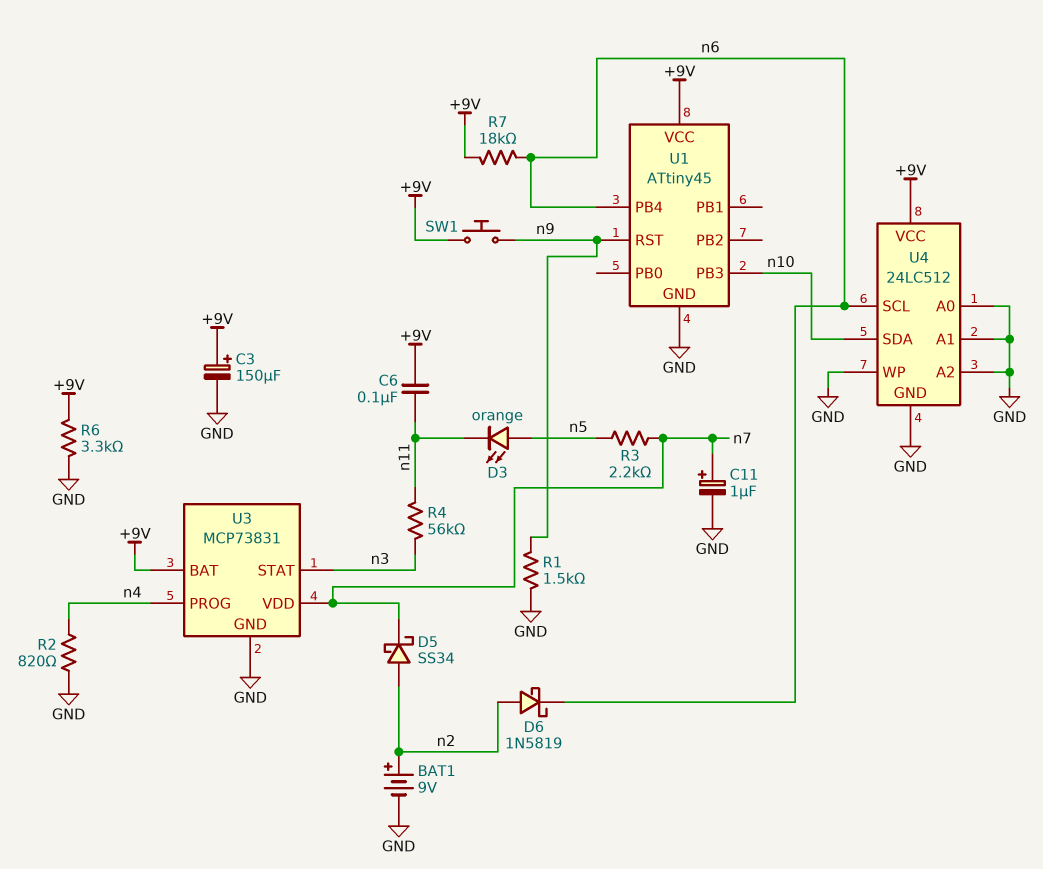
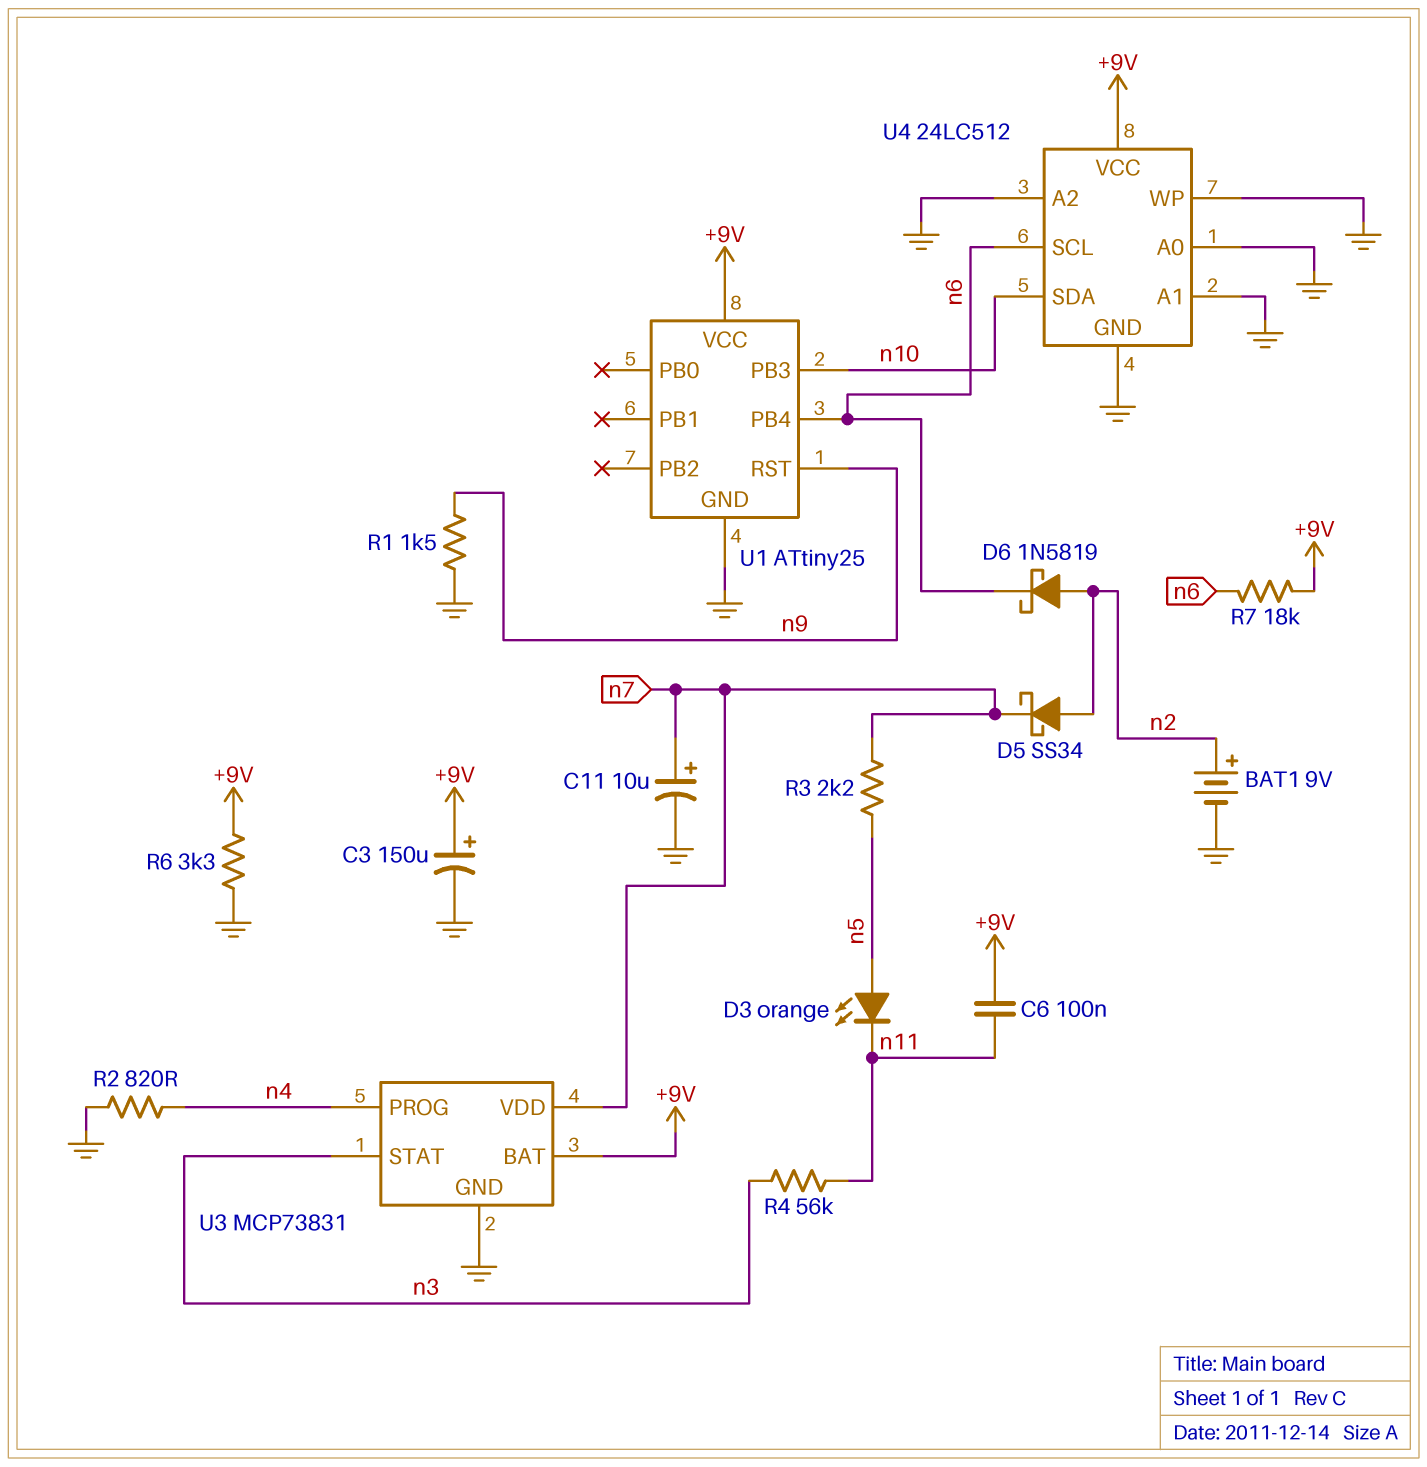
C11: 1uF (plus n7, minus GND) -> 10uF (plus n7, minus GND)
SW1: button (+9V, n9) -> none
U1: ATtiny45 -> ATtiny25

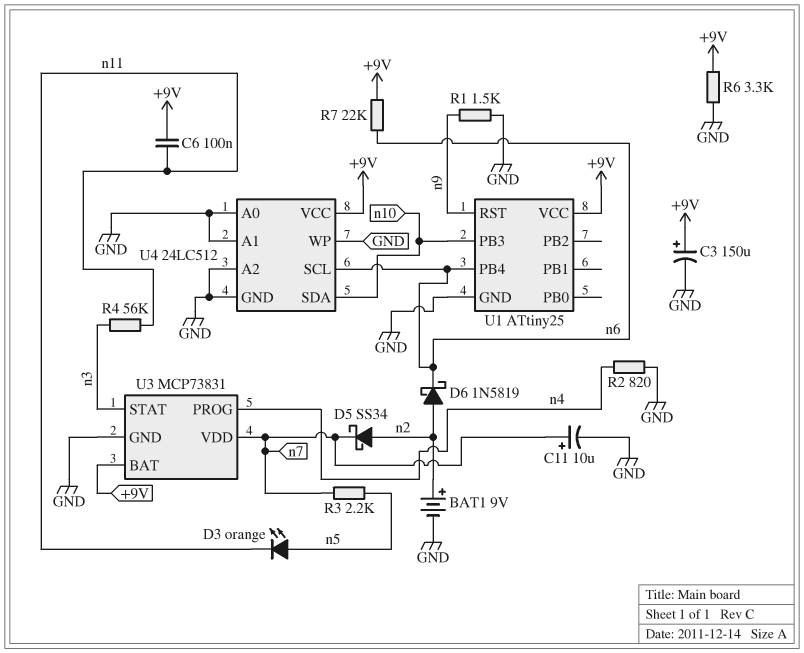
R7: 18k (+9V, n6) -> 22k (+9V, n6)

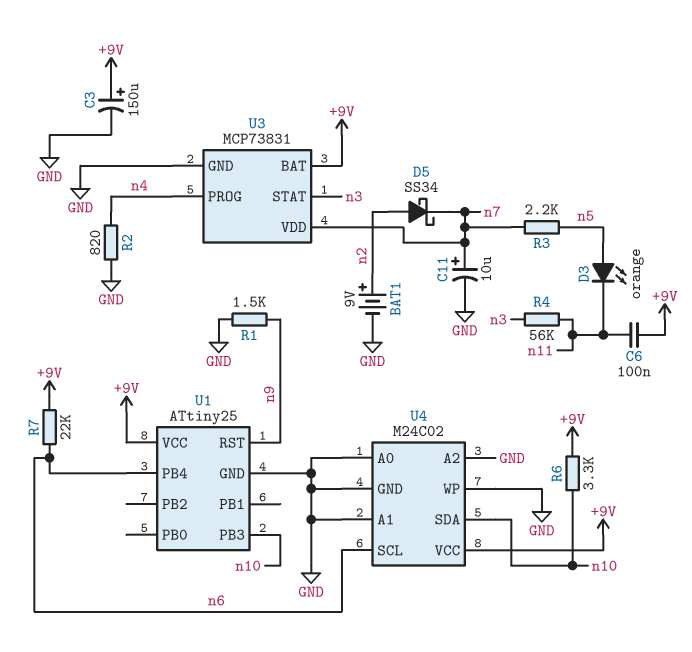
D6: schottky 1N5819 (A n2, K n6) -> none
R6: 3.3k (+9V, GND) -> 3.3k (+9V, n10)
U4: 24LC512 -> M24C02

